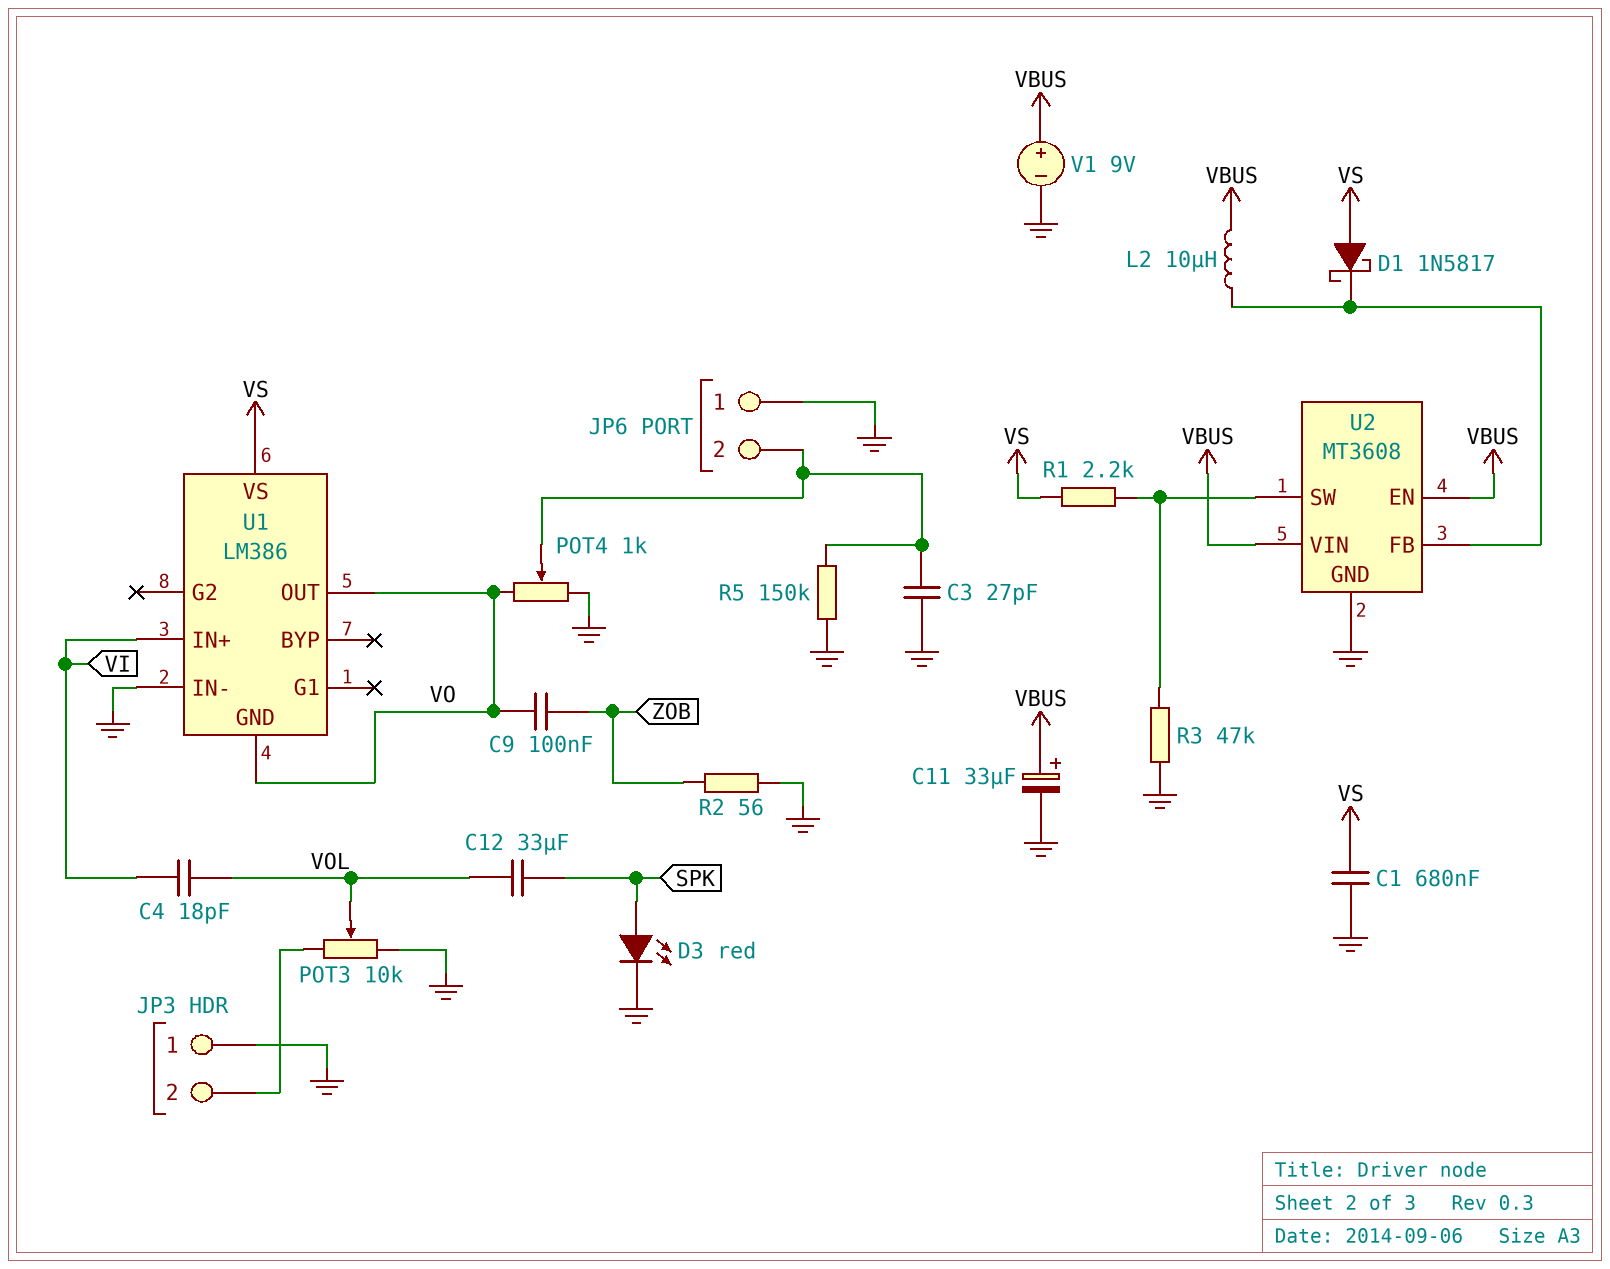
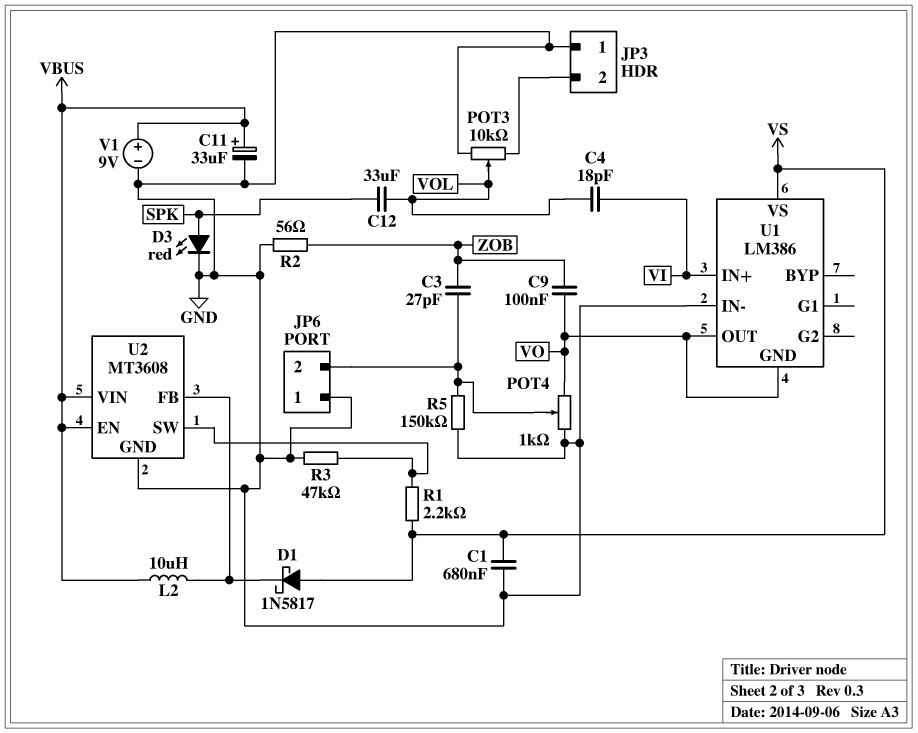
C3: 27pF (GND, JP6/2) -> 27pF (JP6/2, ZOB)

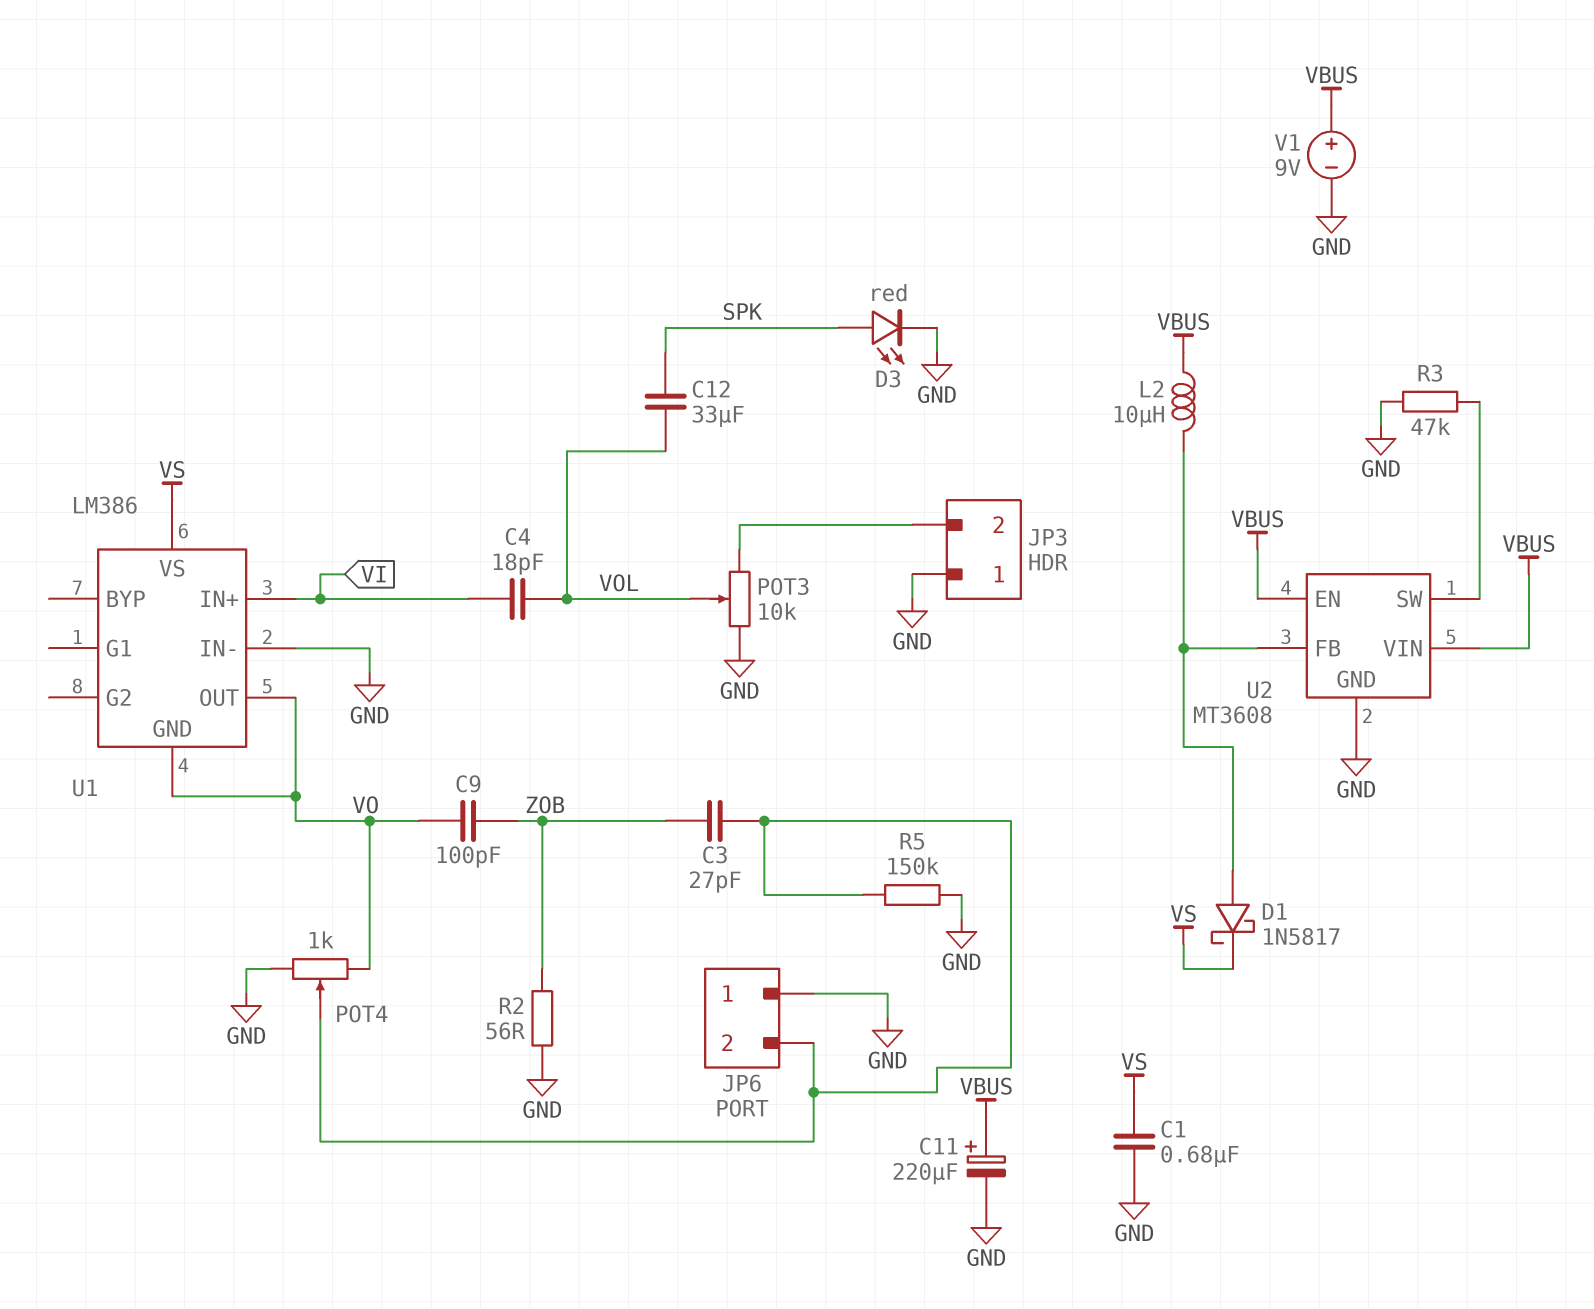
C9: 100nF (VO, ZOB) -> 100pF (VO, ZOB)
C11: 33uF (plus VBUS, minus GND) -> 220uF (plus VBUS, minus GND)
D1: schottky 1N5817 (A VS, K U2/FB) -> schottky 1N5817 (A U2/FB, K VS)
R1: 2.2k (U2/SW, VS) -> none

